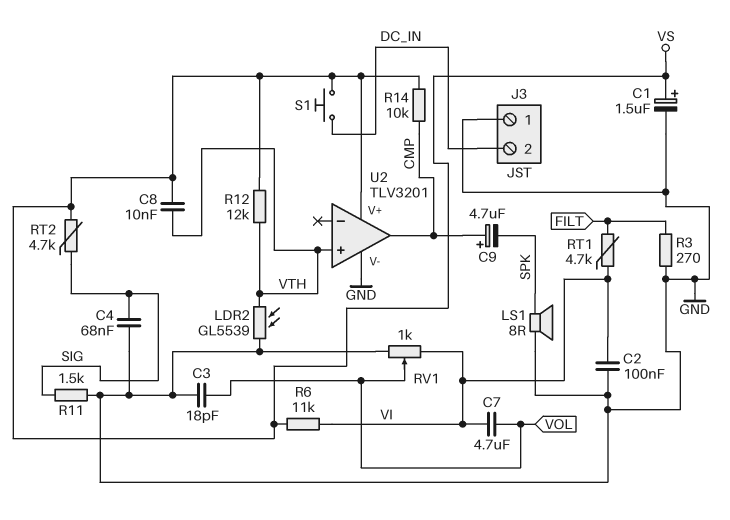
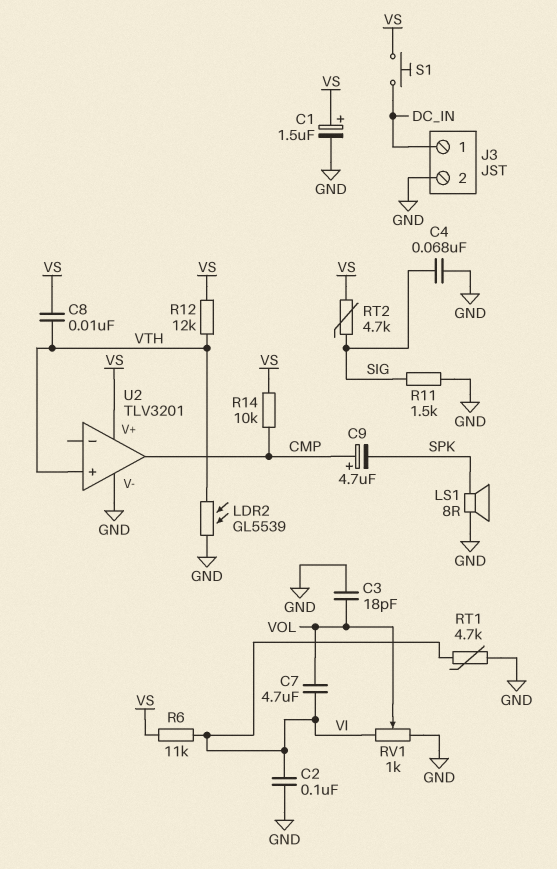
J3 pin 1: GND -> DC_IN
J3 pin 2: DC_IN -> GND
R3: 270 (FILT, GND) -> none
RT1: 4.7k (FILT, VI) -> 4.7k (GND, VI)

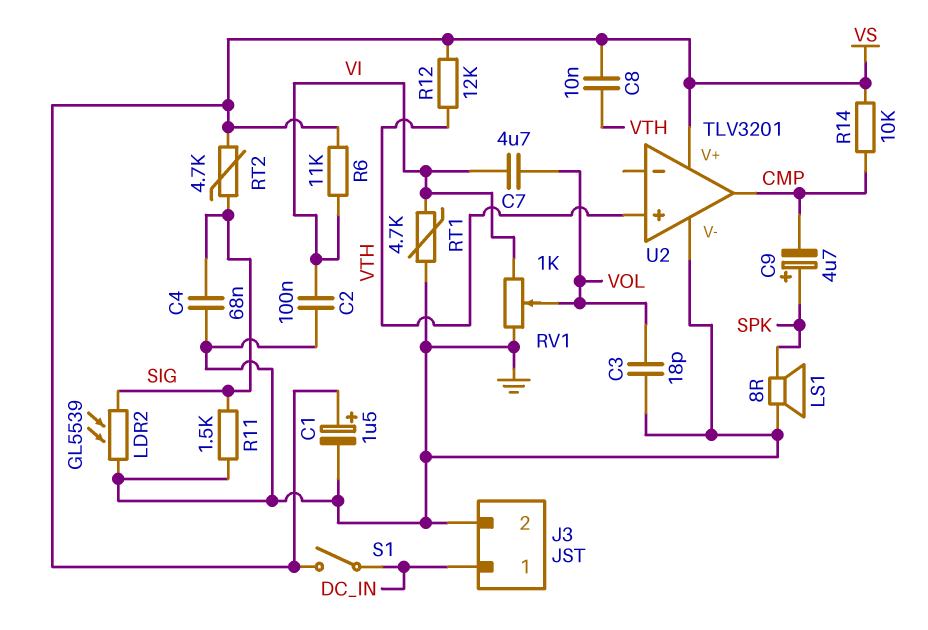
C9: 4.7uF (plus CMP, minus SPK) -> 4.7uF (plus SPK, minus CMP)
LDR2: GL5539 (GND, VTH) -> GL5539 (GND, SIG)
S1: button (DC_IN, VS) -> switch (DC_IN, VS)

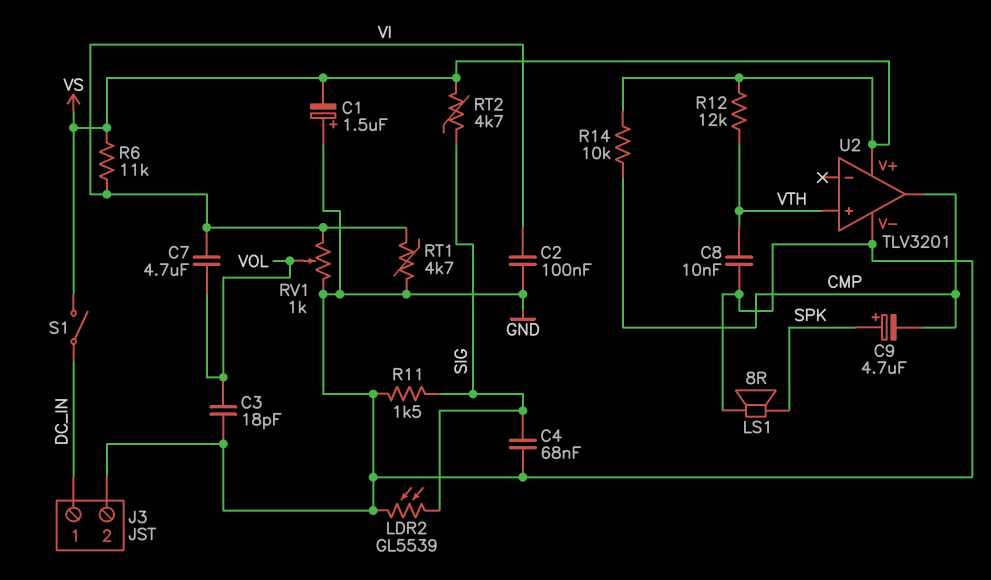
C1: 1.5uF (plus VS, minus GND) -> 1.5uF (plus GND, minus VS)
C8: 10nF (VS, VTH) -> 10nF (GND, VTH)

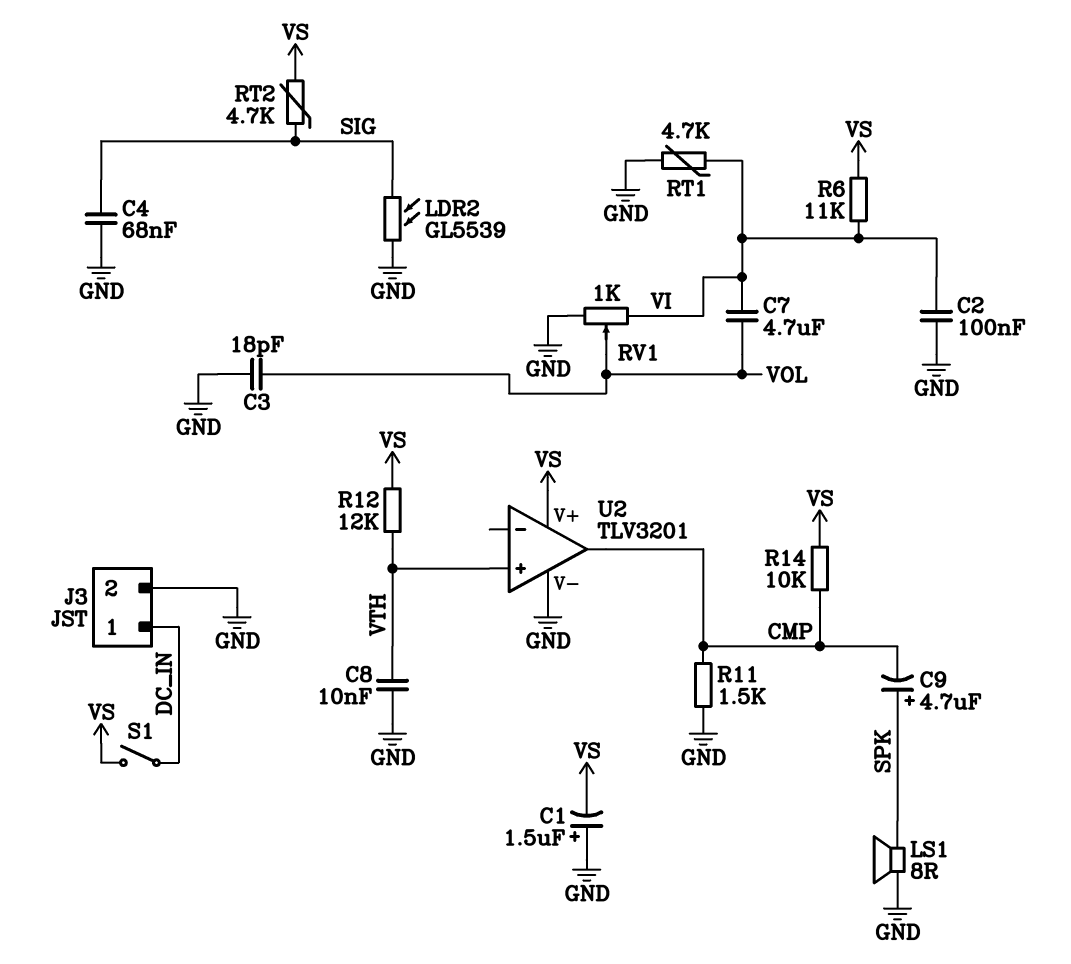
R11: 1.5k (GND, SIG) -> 1.5k (CMP, GND)

